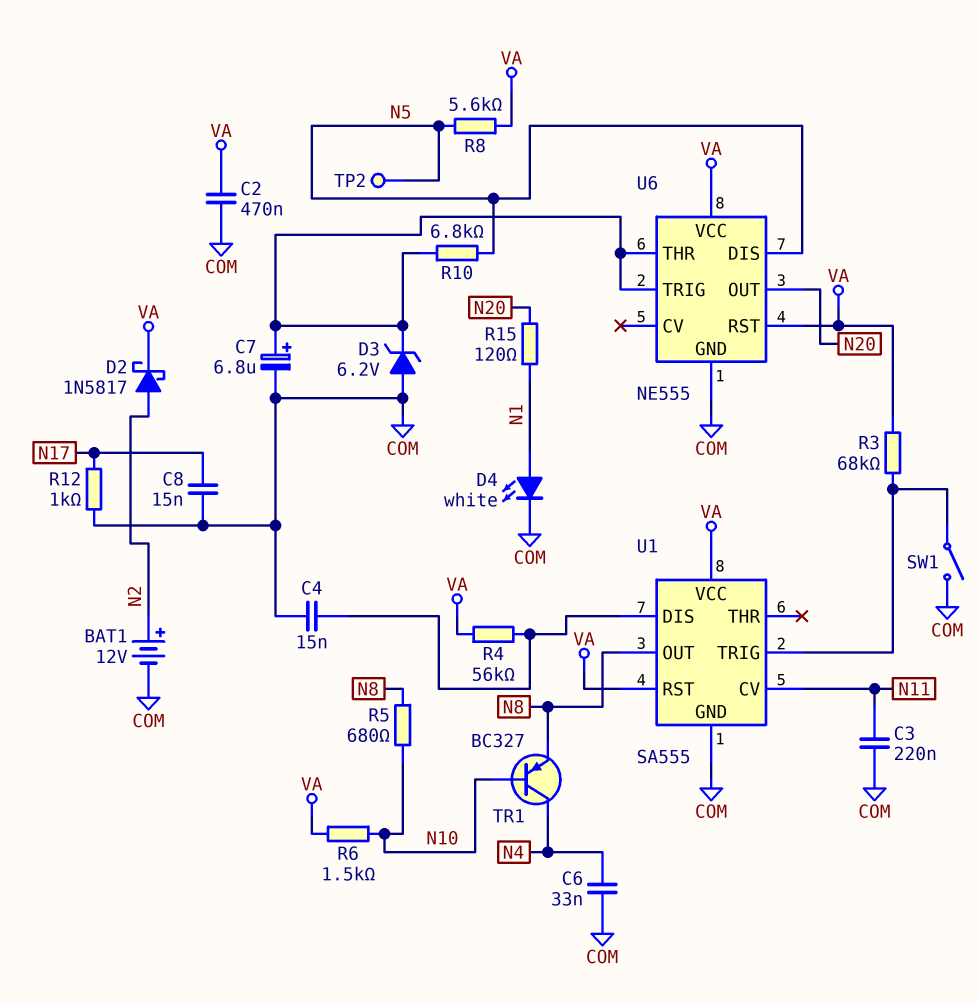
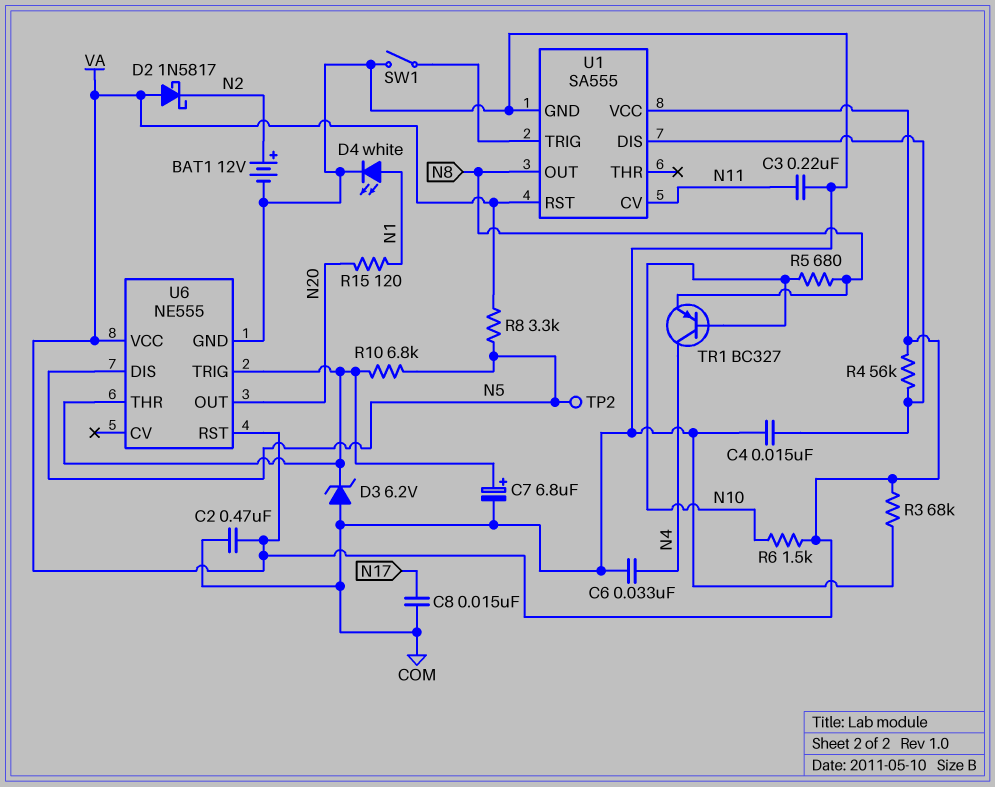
D2: schottky 1N5817 (A N2, K VA) -> schottky 1N5817 (A VA, K N2)
R3: 68k (U1/TRIG, VA) -> 68k (COM, VA)
R8: 5.6k (N5, VA) -> 3.3k (N5, VA)
R12: 1k (COM, N17) -> none

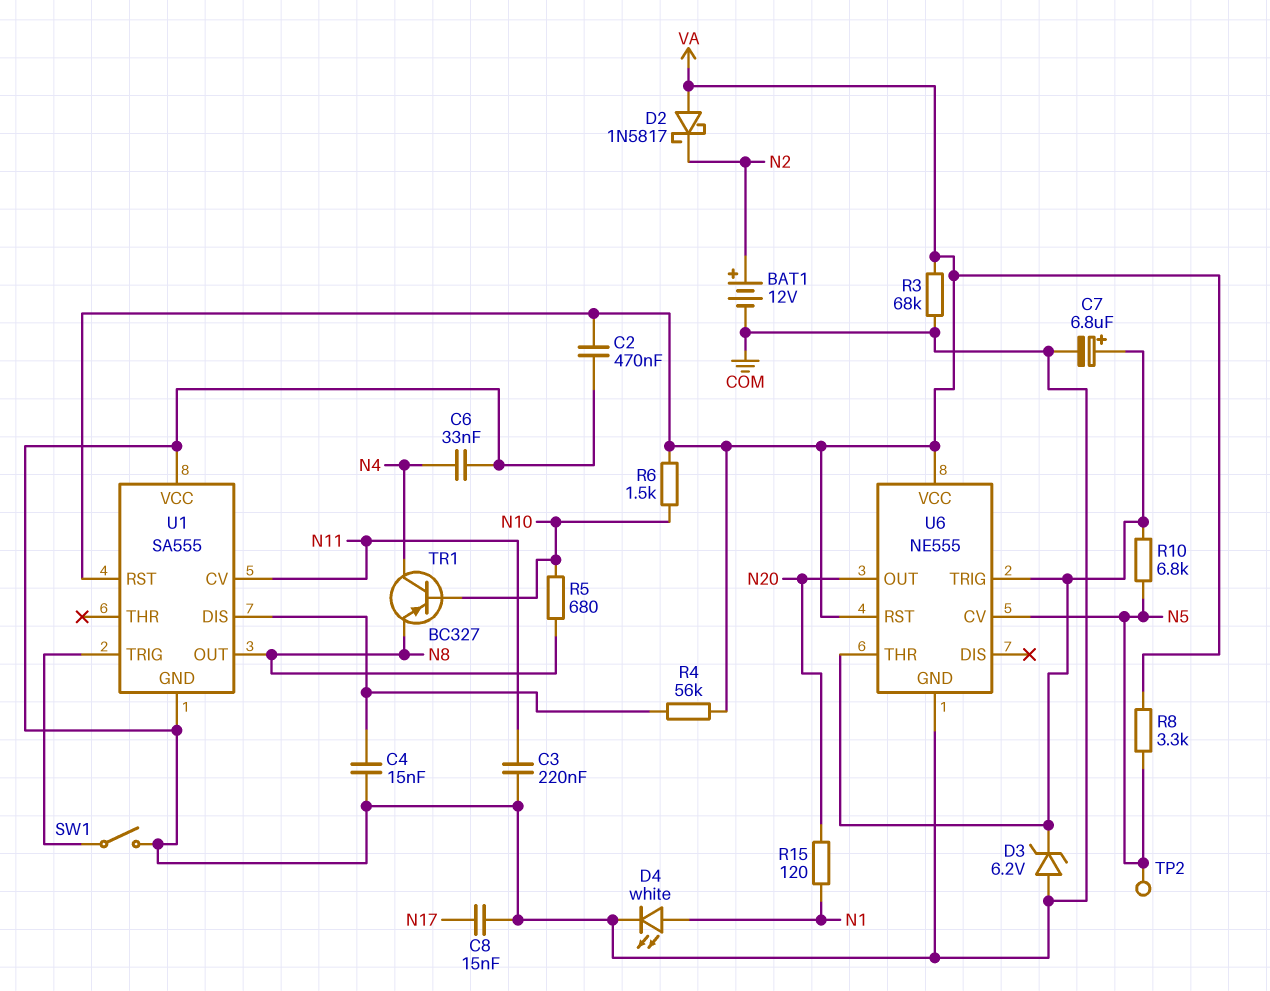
U1 pin VCC: VA -> COM
U6 pin CV: none -> N5
U6 pin DIS: N5 -> none

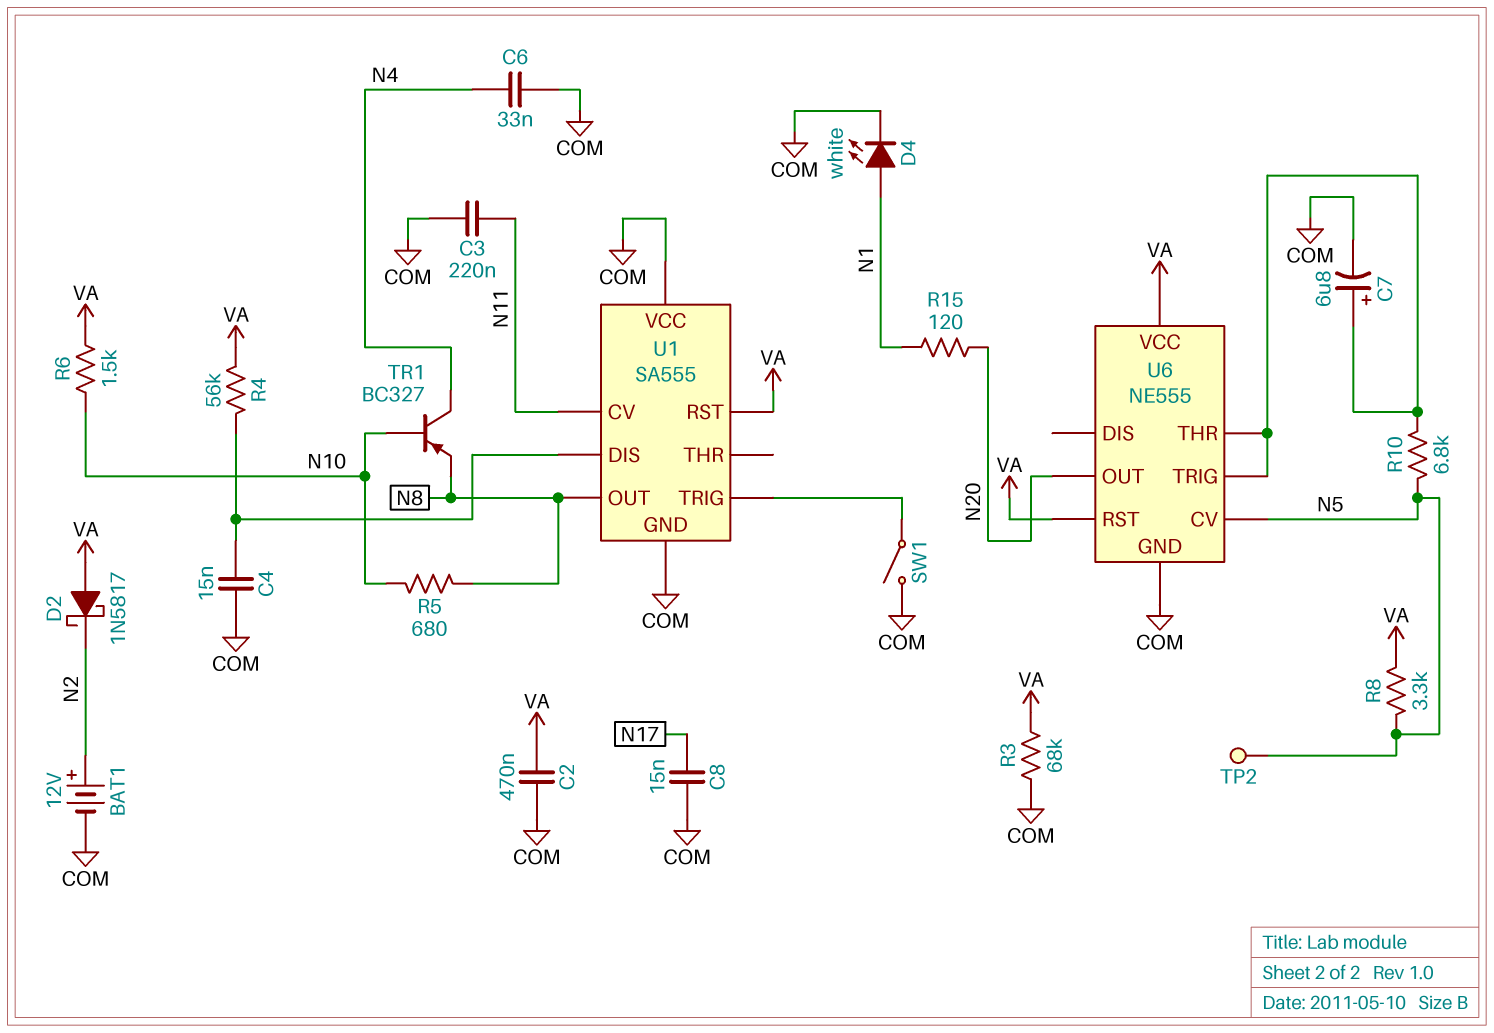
D3: zener 6.2V (A COM, K U6/THR) -> none

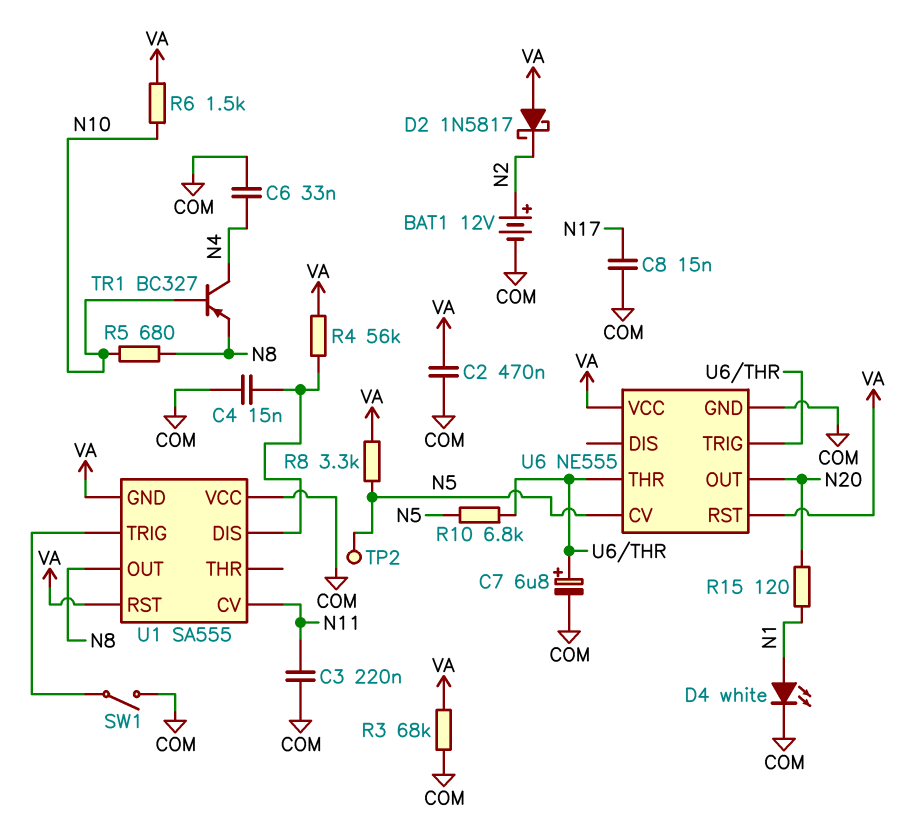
U1 pin GND: COM -> VA

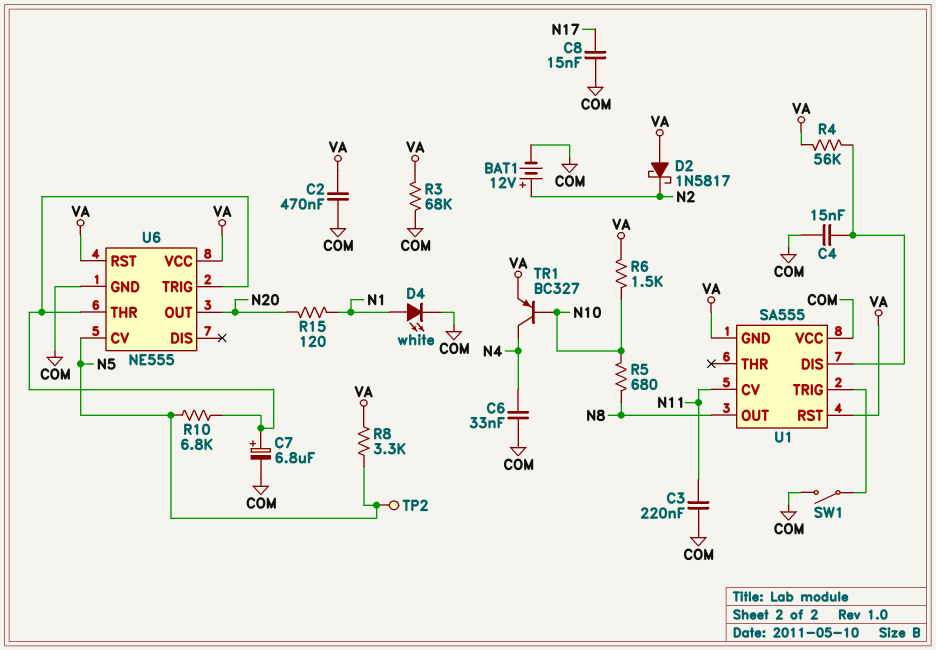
TR1: PNP BC327 (B N10, C N4, E N8) -> PNP BC327 (B N10, C N4, E VA)

